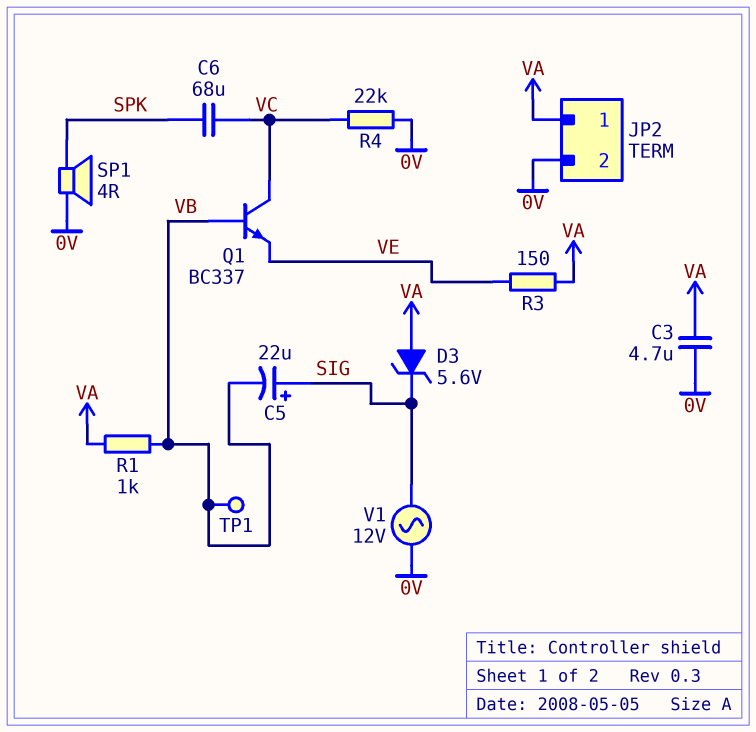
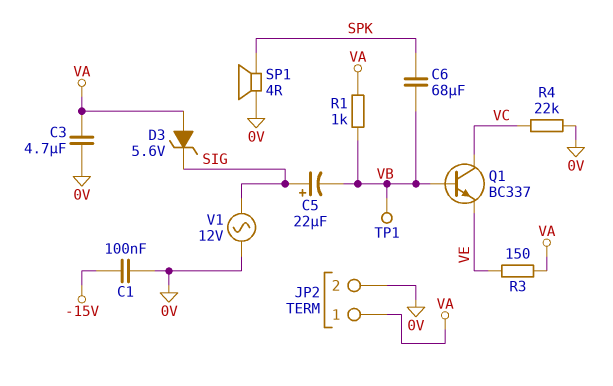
C1: none -> 100nF (-15V, 0V)
C6: 68uF (SPK, VC) -> 68uF (SPK, VB)

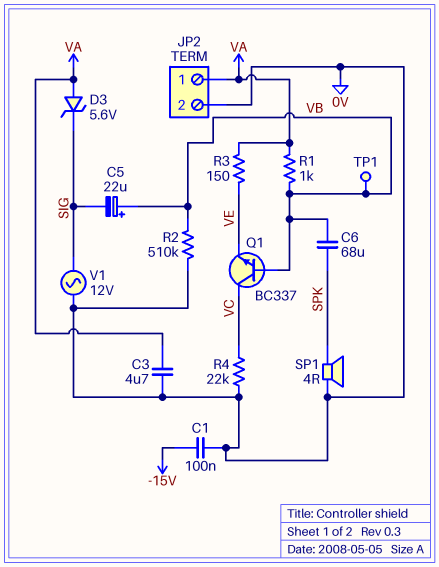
C5: 22uF (plus SIG, minus VB) -> 22uF (plus VB, minus SIG)
R2: none -> 510k (0V, VB)

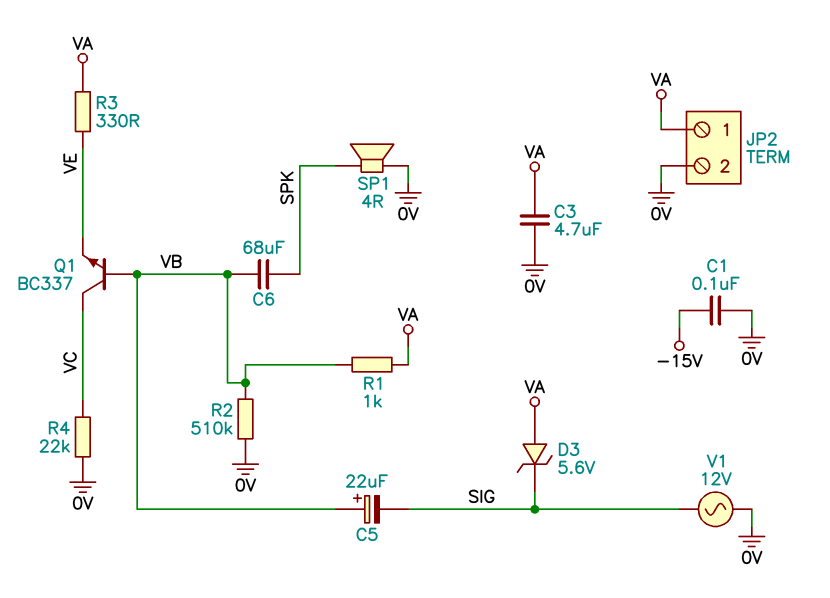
R3: 150 (VA, VE) -> 330 (VA, VE)
TP1: test point (VB) -> none

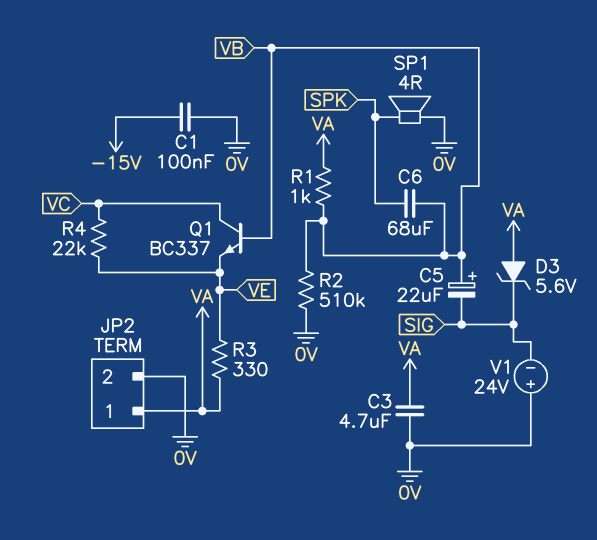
R4: 22k (0V, VC) -> 22k (VC, VE)
V1: AC 12V (0V, SIG) -> 24V (plus 0V, minus SIG)

